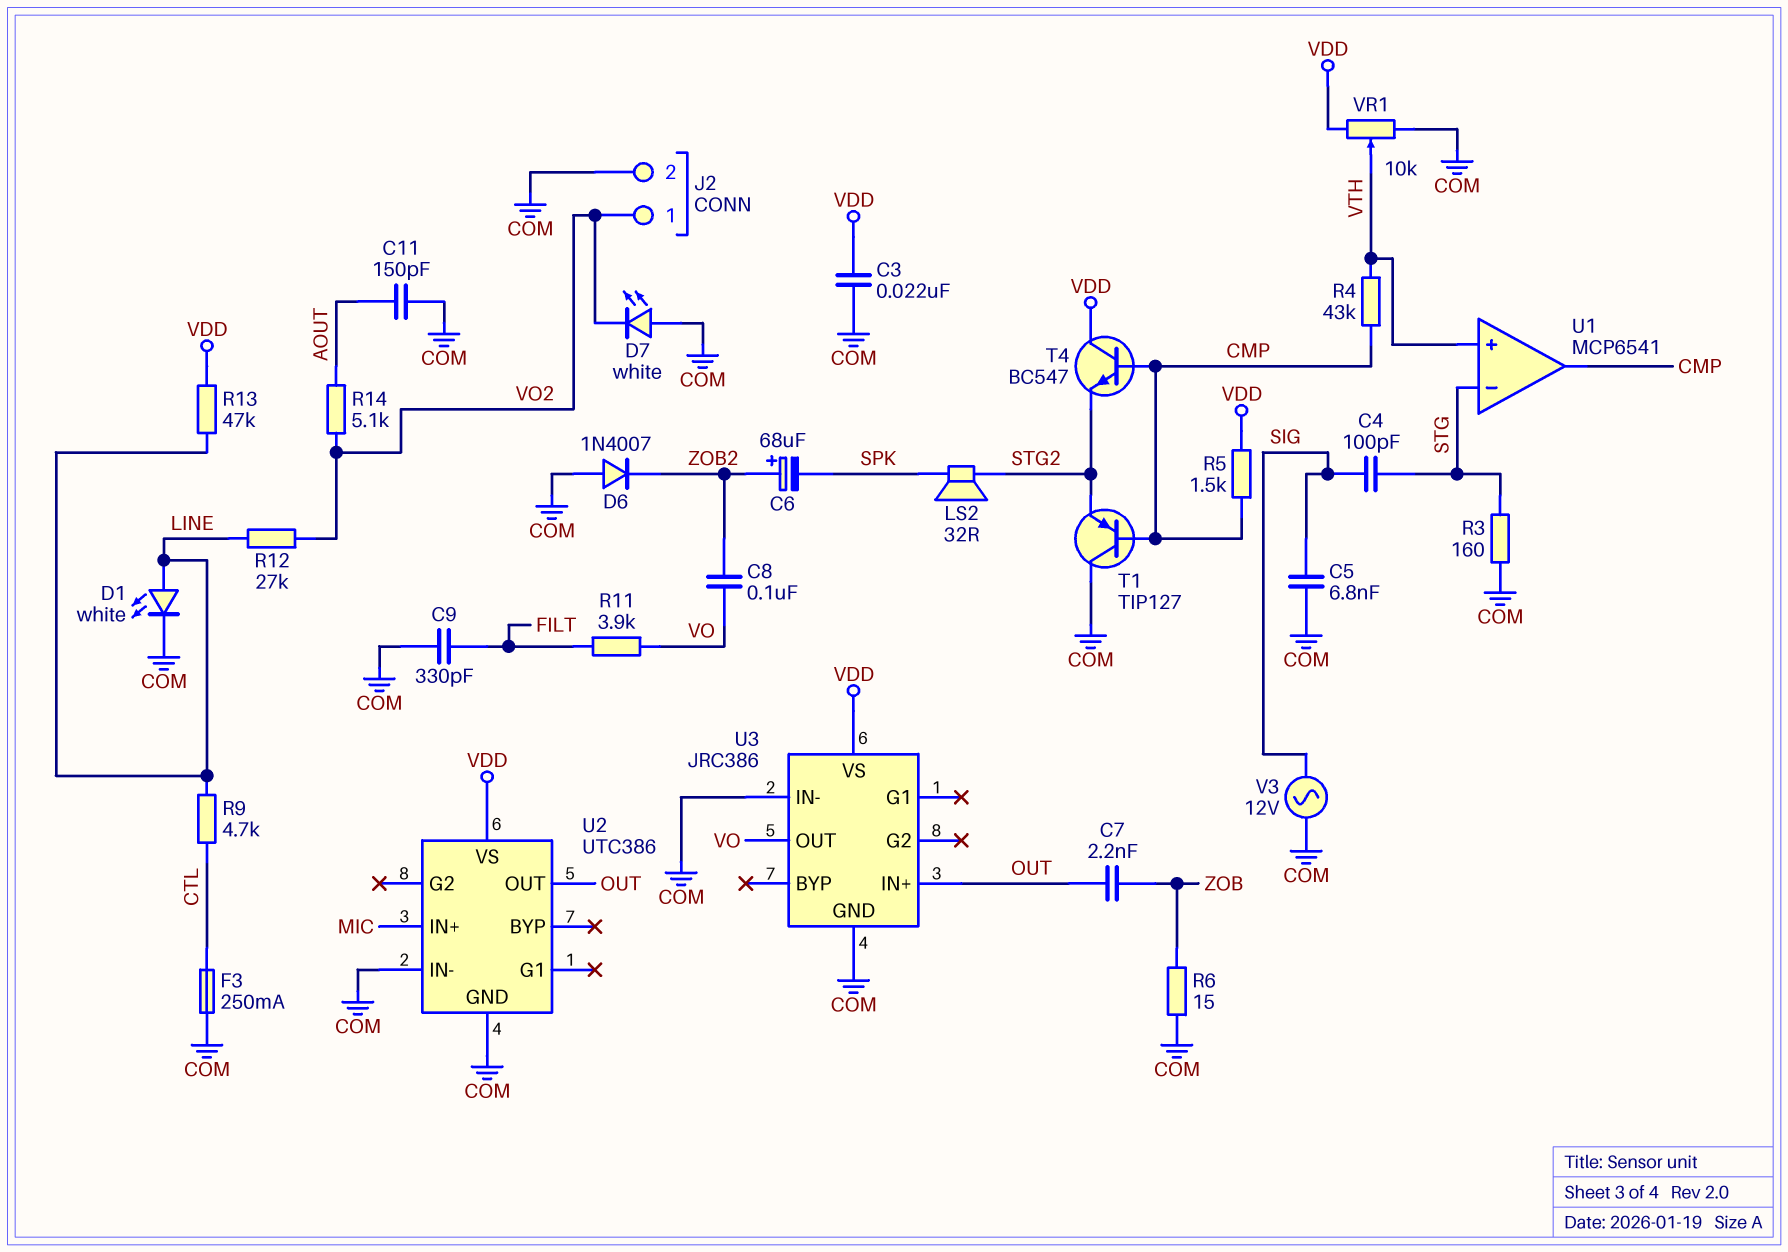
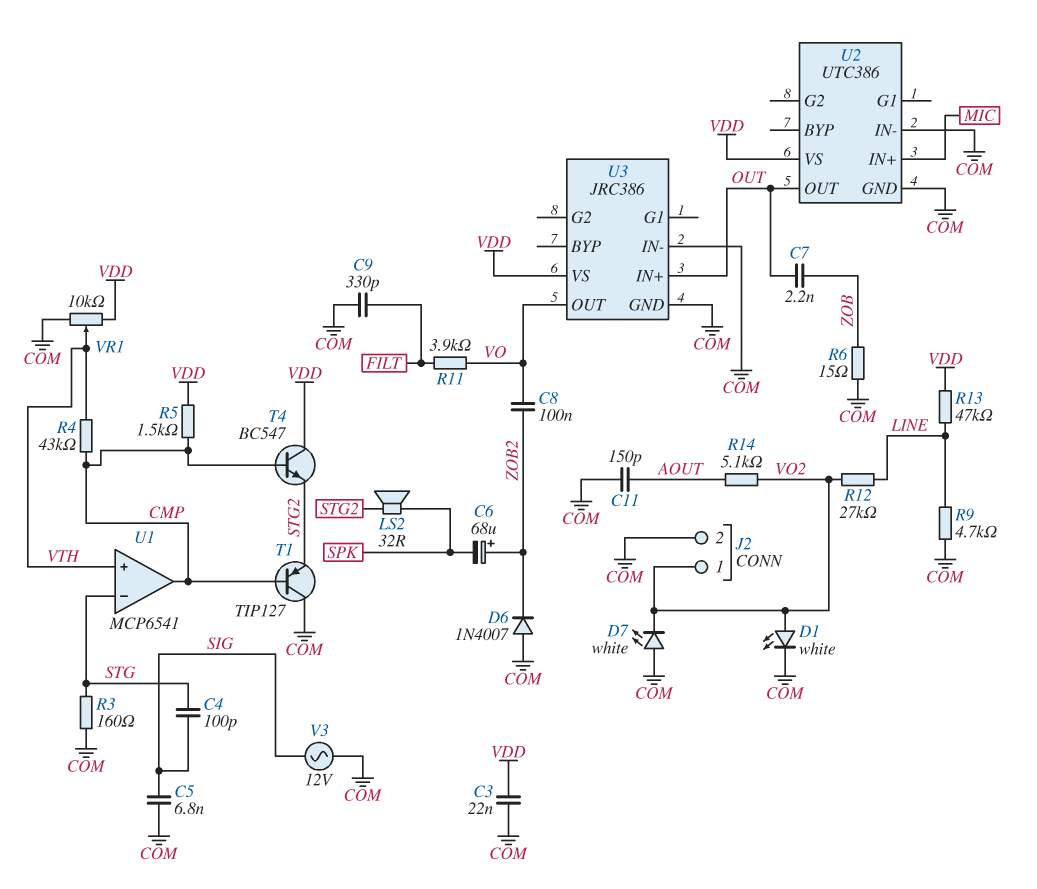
D1: LED white (A LINE, K COM) -> LED white (A VO2, K COM)
F3: 250mA (COM, CTL) -> none
R9: 4.7k (CTL, LINE) -> 4.7k (COM, LINE)

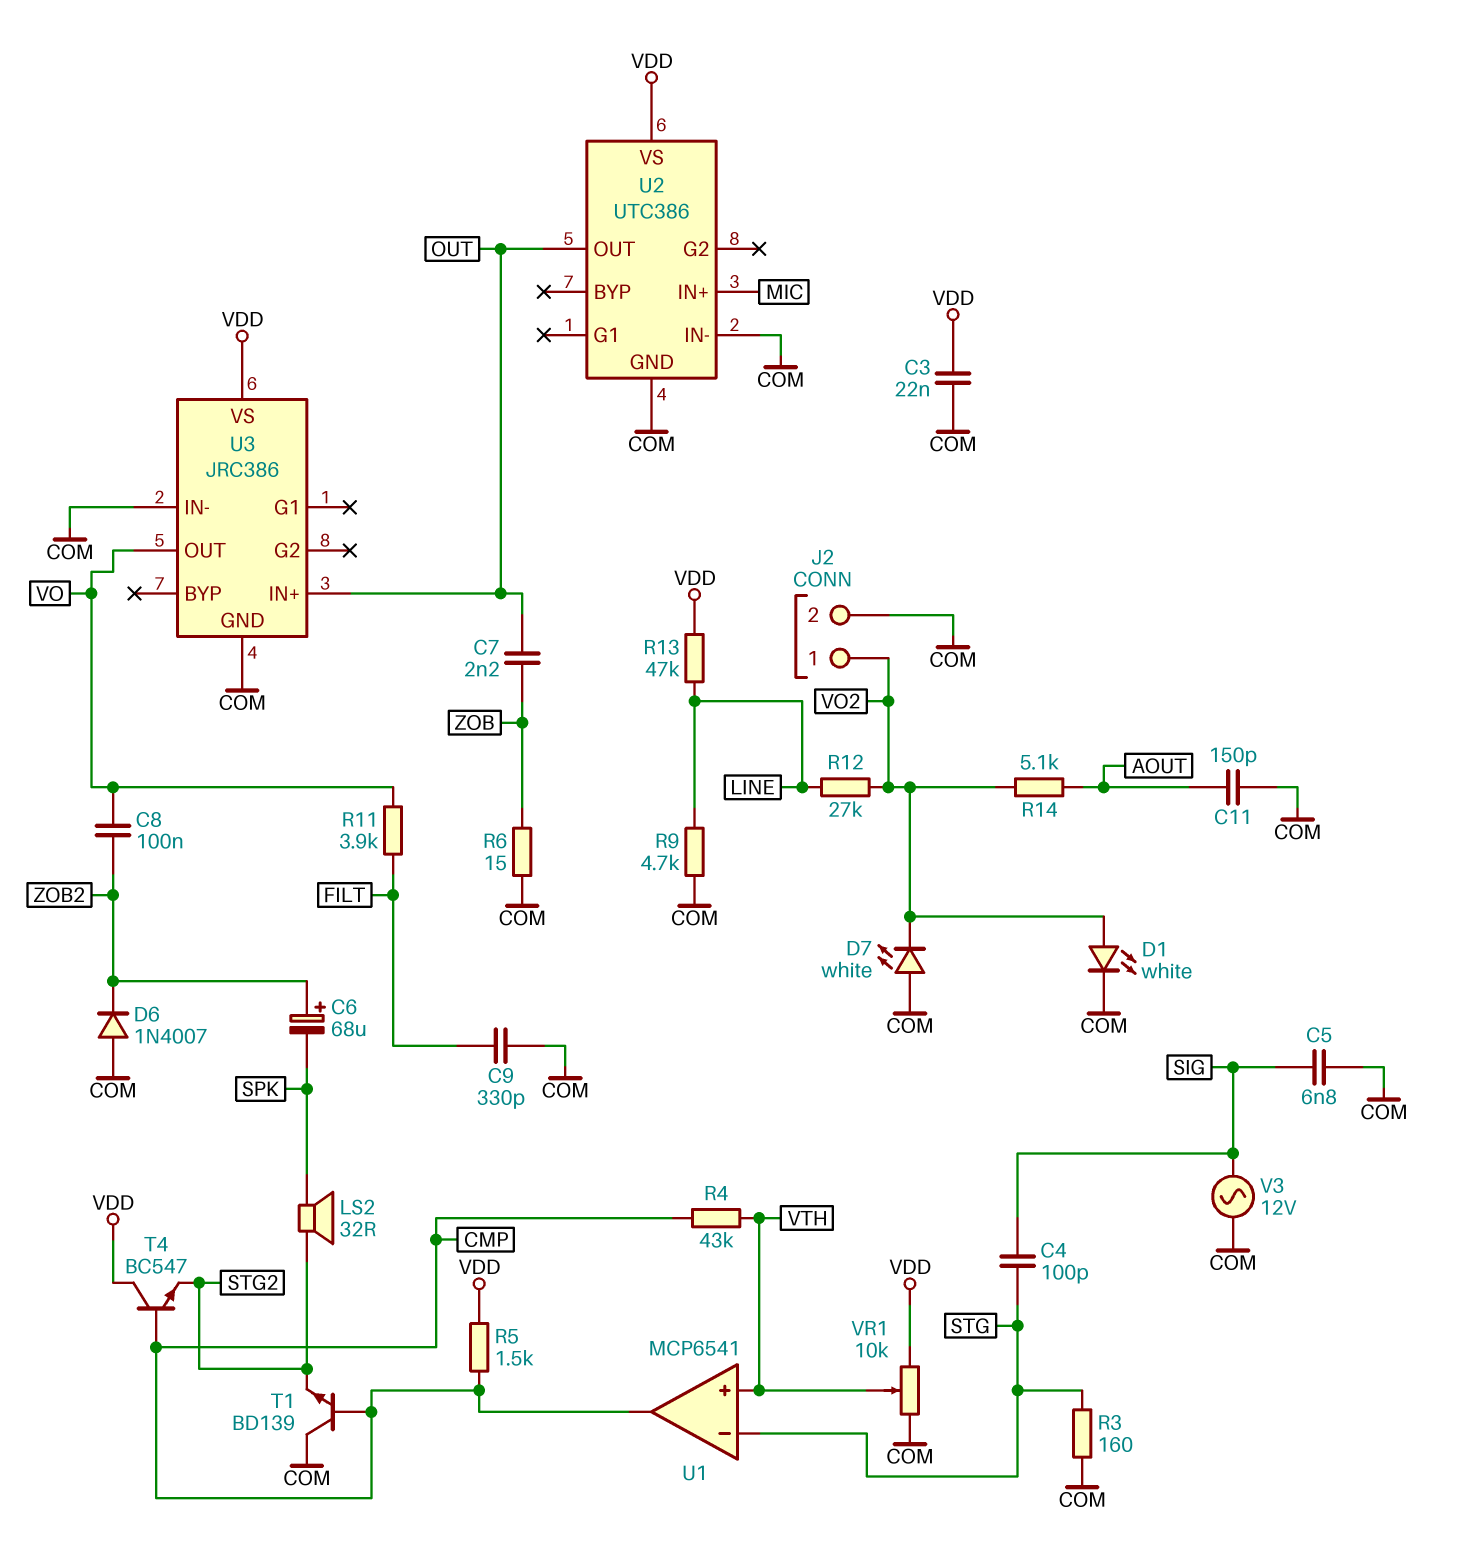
T1: PNP TIP127 (B CMP, C COM, E STG2) -> NPN BD139 (B CMP, C COM, E STG2)

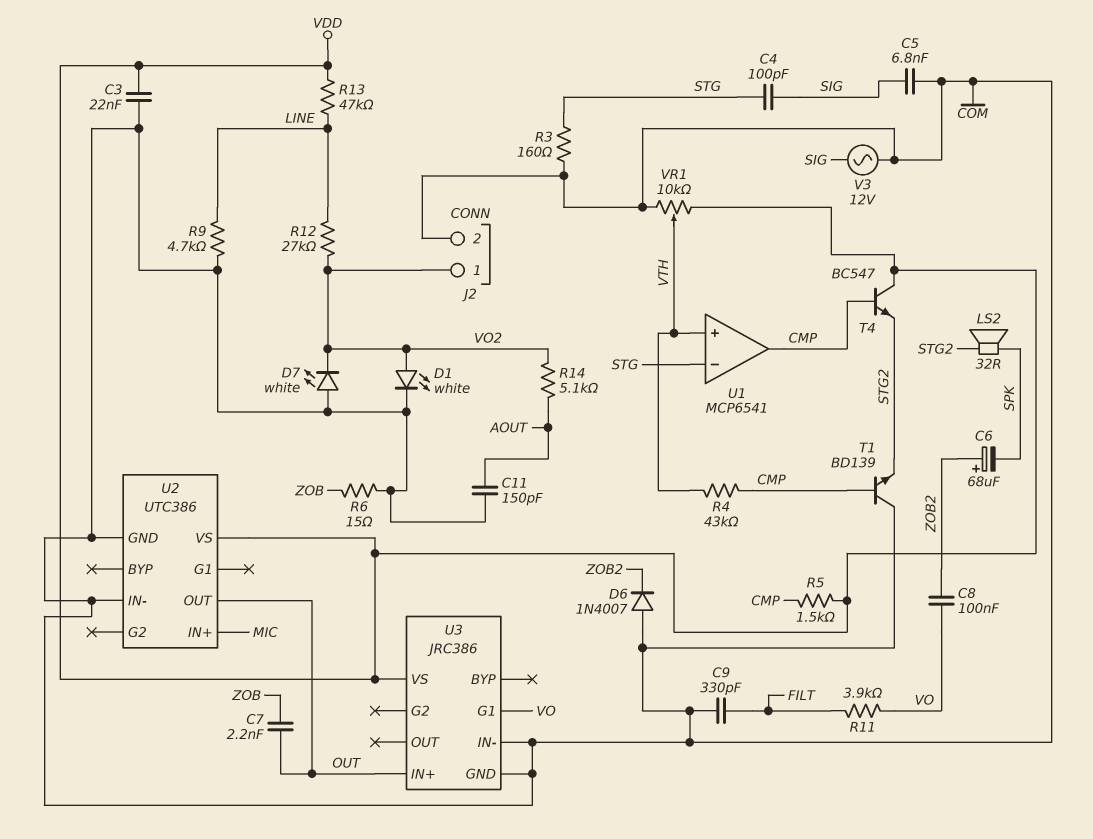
U3 pin G1: none -> VO
U3 pin OUT: VO -> none

